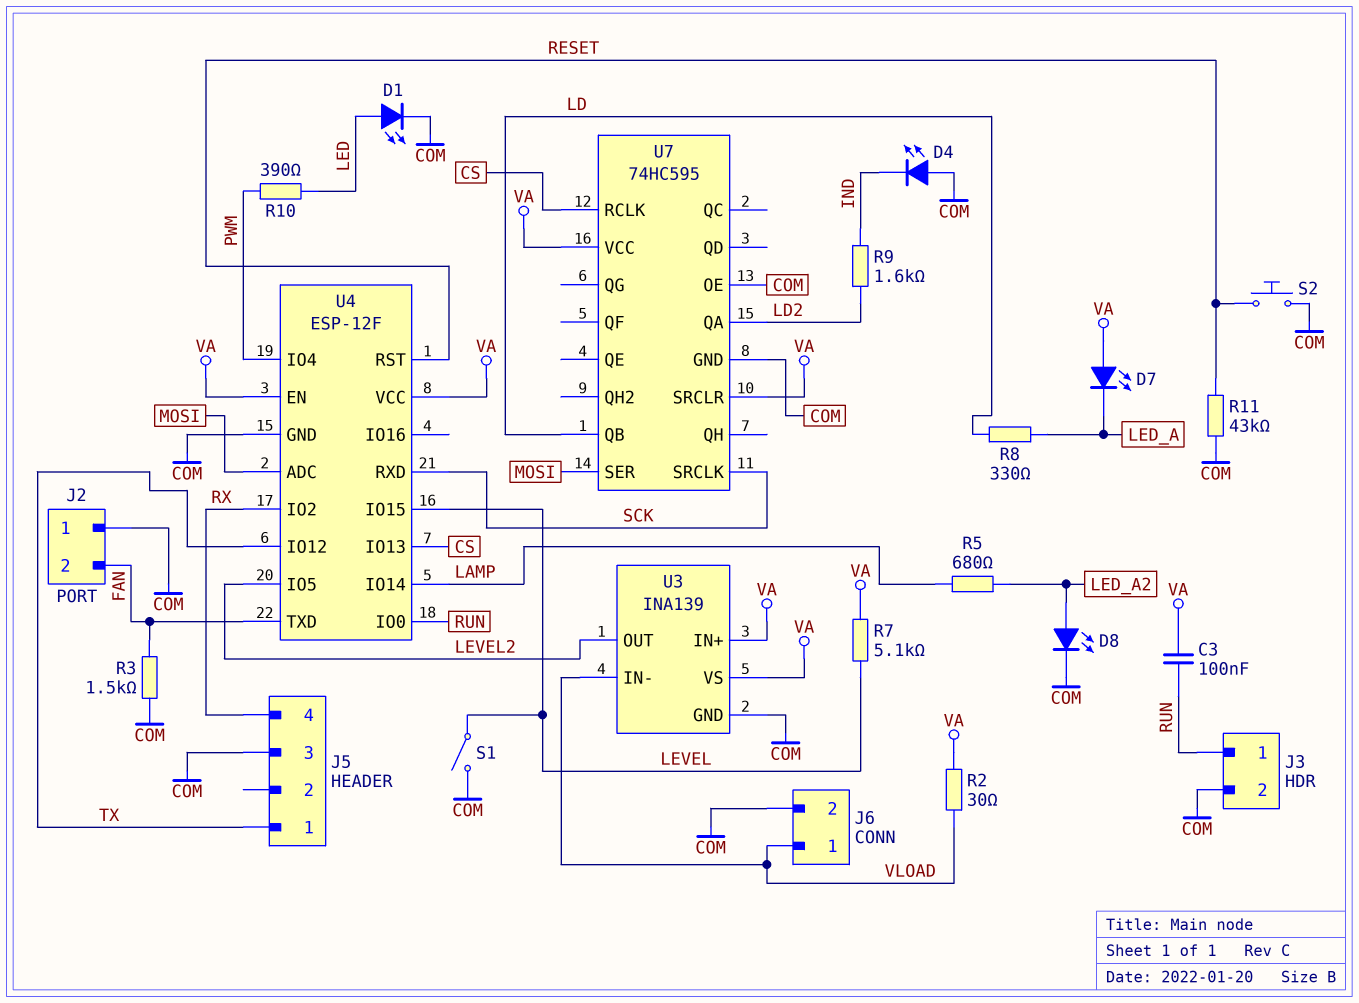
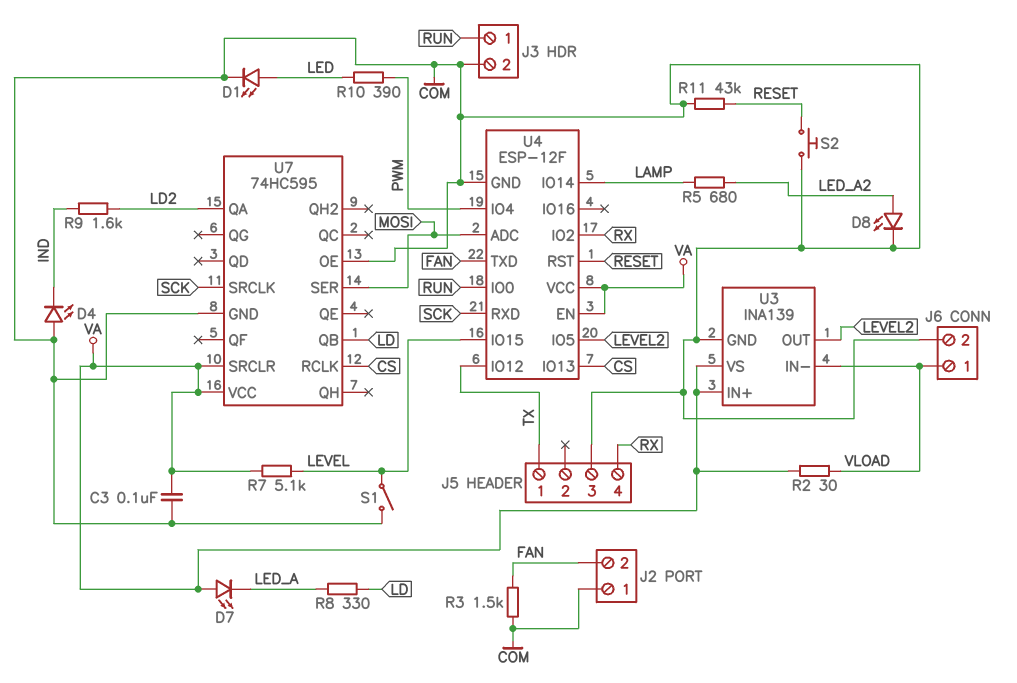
C3: 100nF (RUN, VA) -> 100nF (COM, VA)

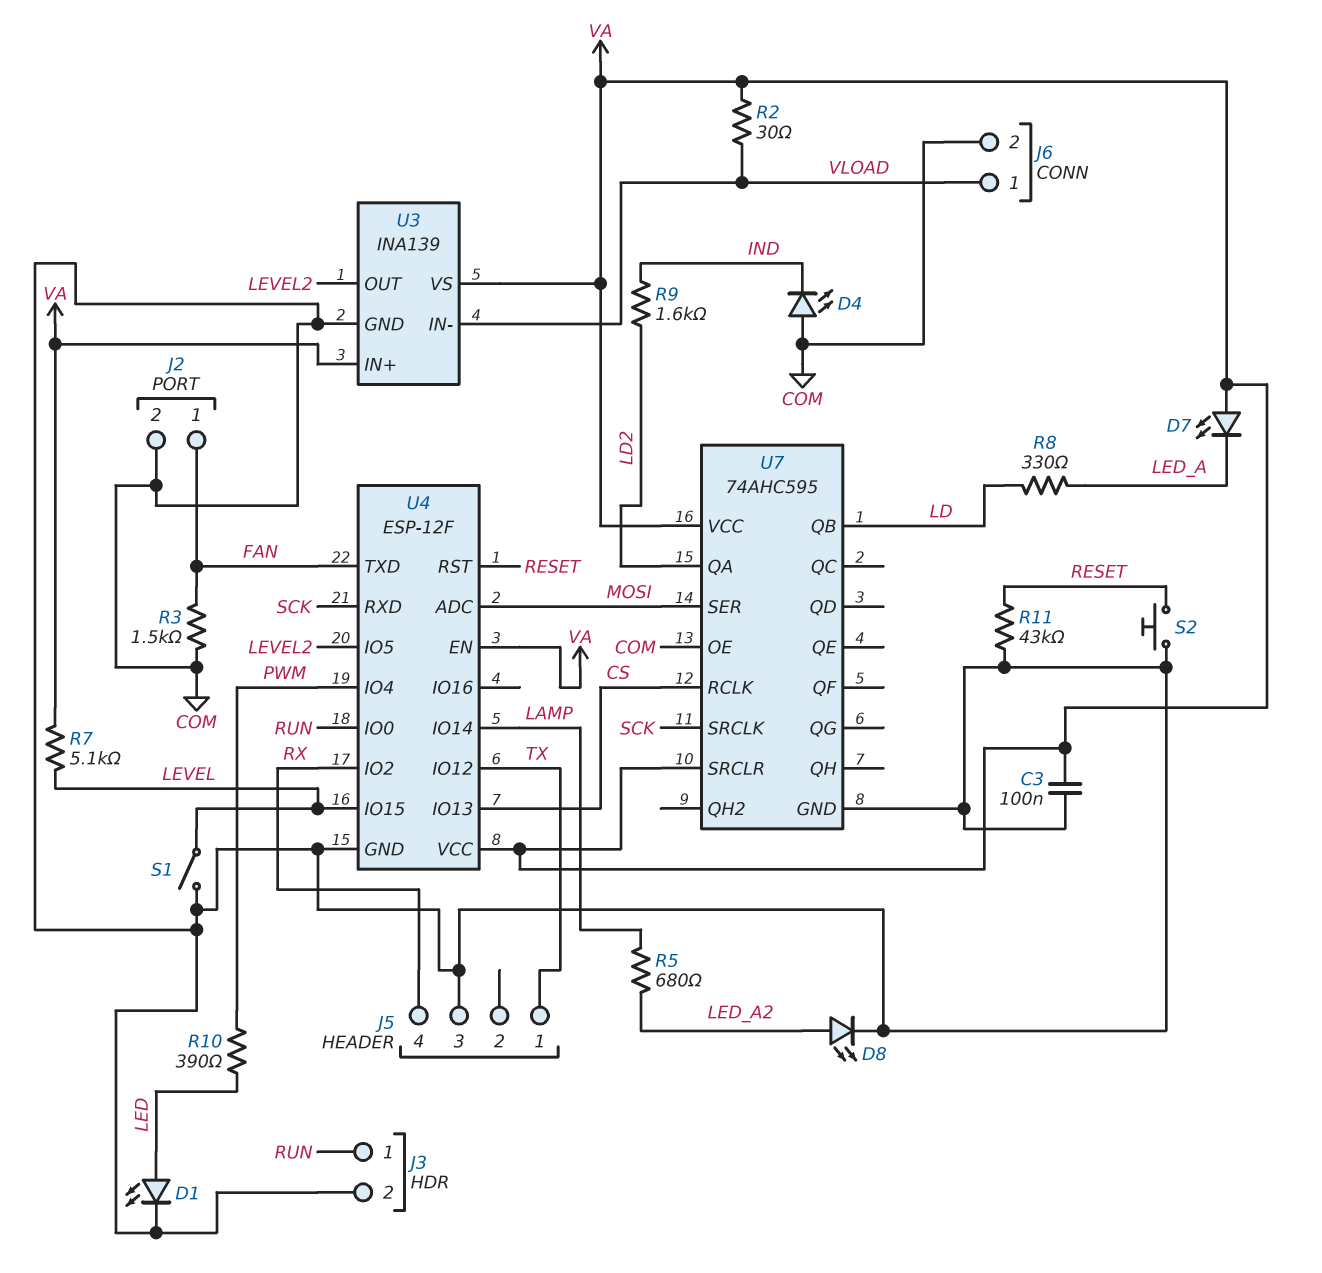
J2 pin 1: COM -> FAN
J2 pin 2: FAN -> COM
U7: 74HC595 -> 74AHC595

